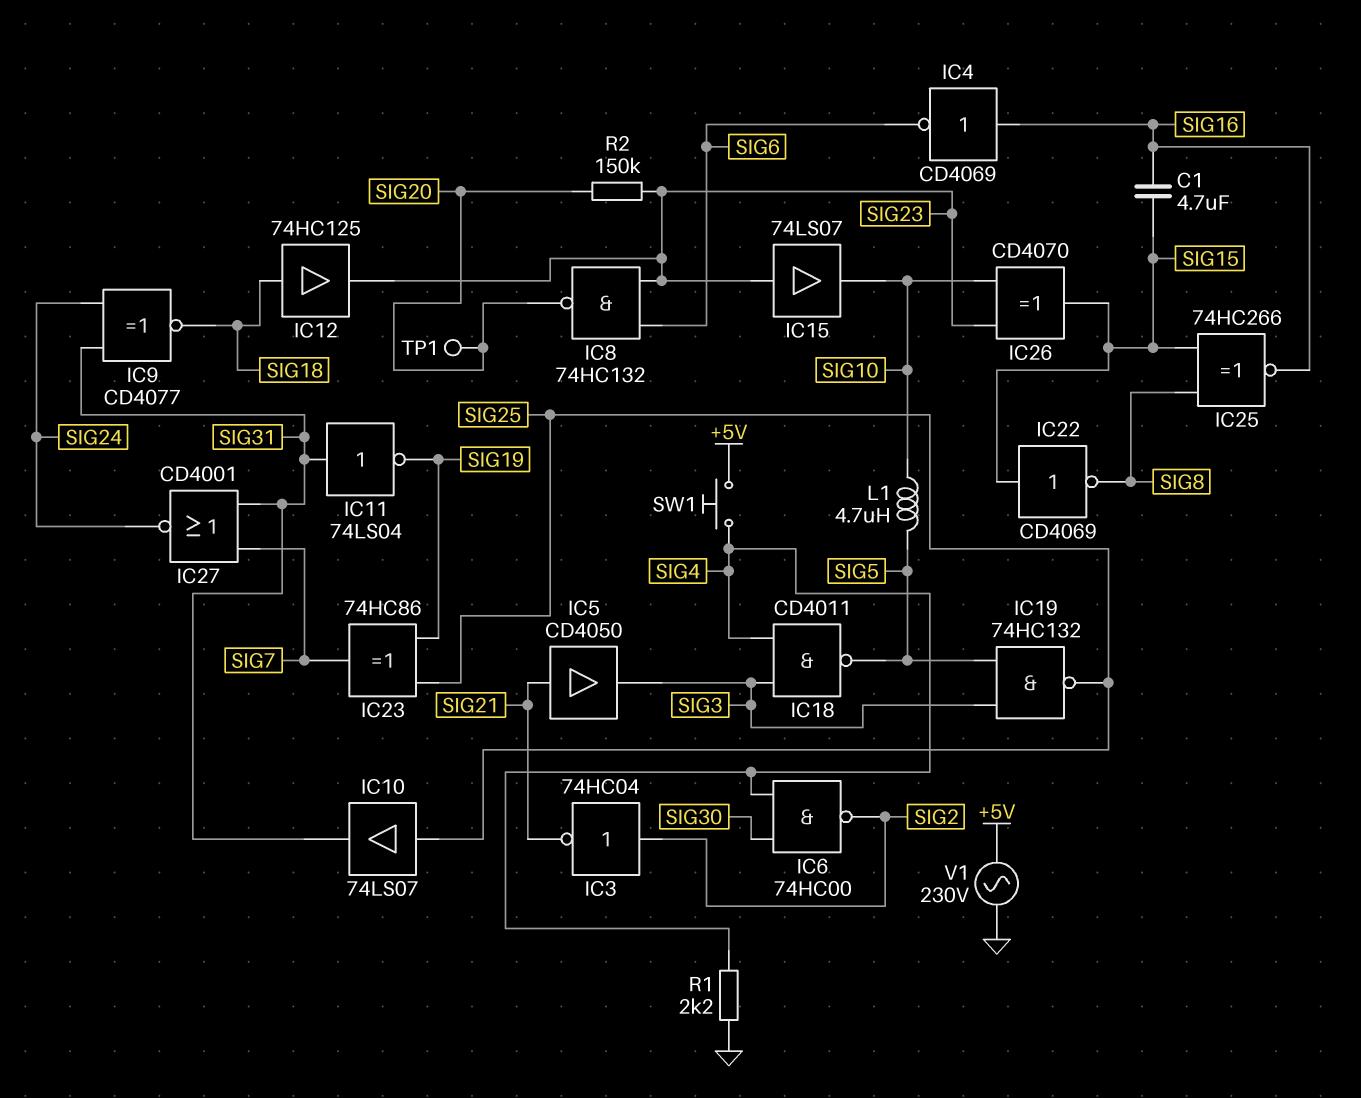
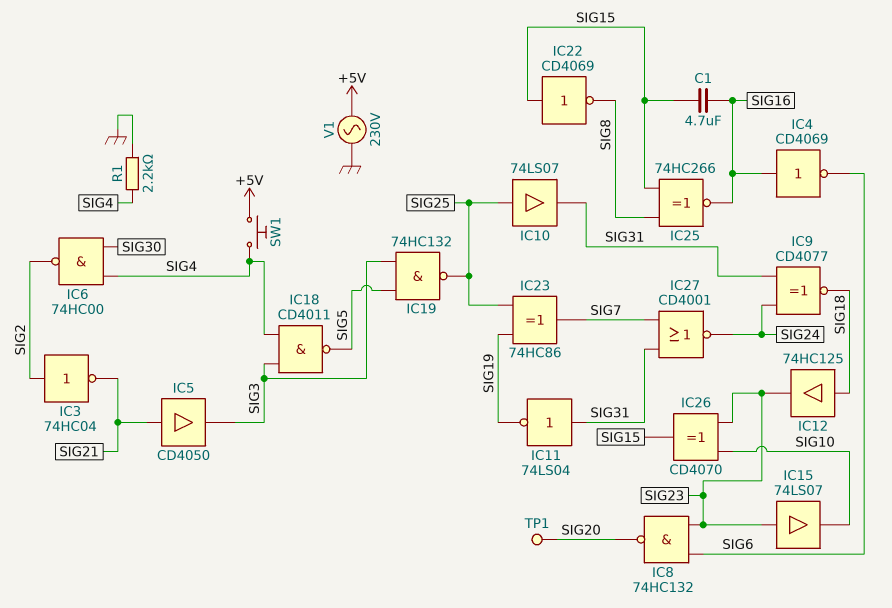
L1: 4.7uH (SIG5, SIG10) -> none
R2: 150k (SIG20, SIG23) -> none

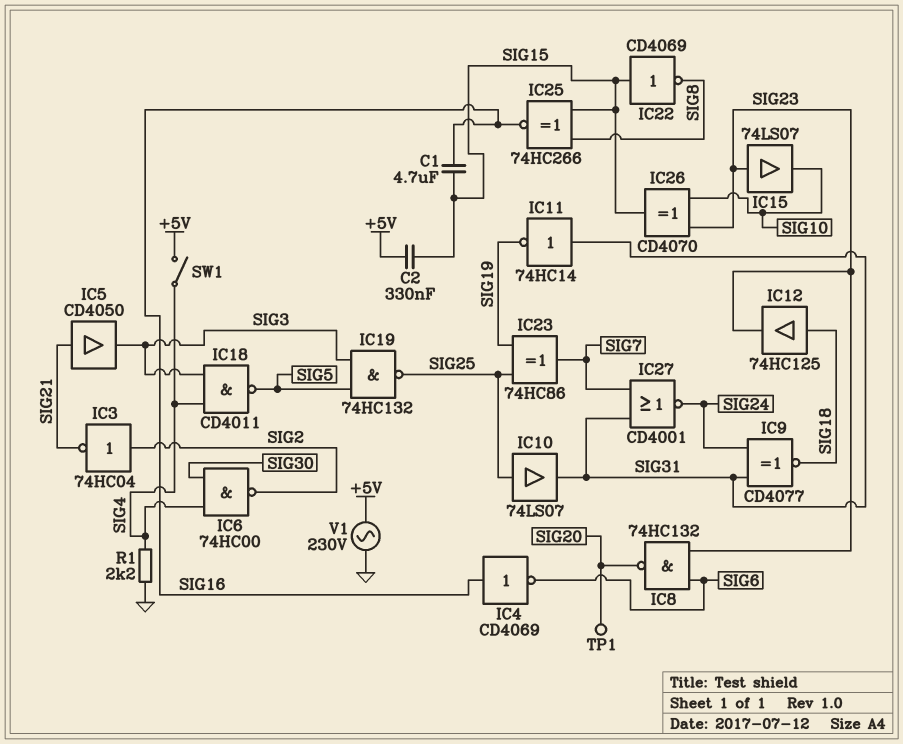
C2: none -> 330nF (+5V, SIG15)
IC11: NOT 74LS04 (in SIG31, out SIG19) -> NOT 74HC14 (in SIG31, out SIG19)
SW1: button (+5V, SIG4) -> switch (+5V, SIG4)

